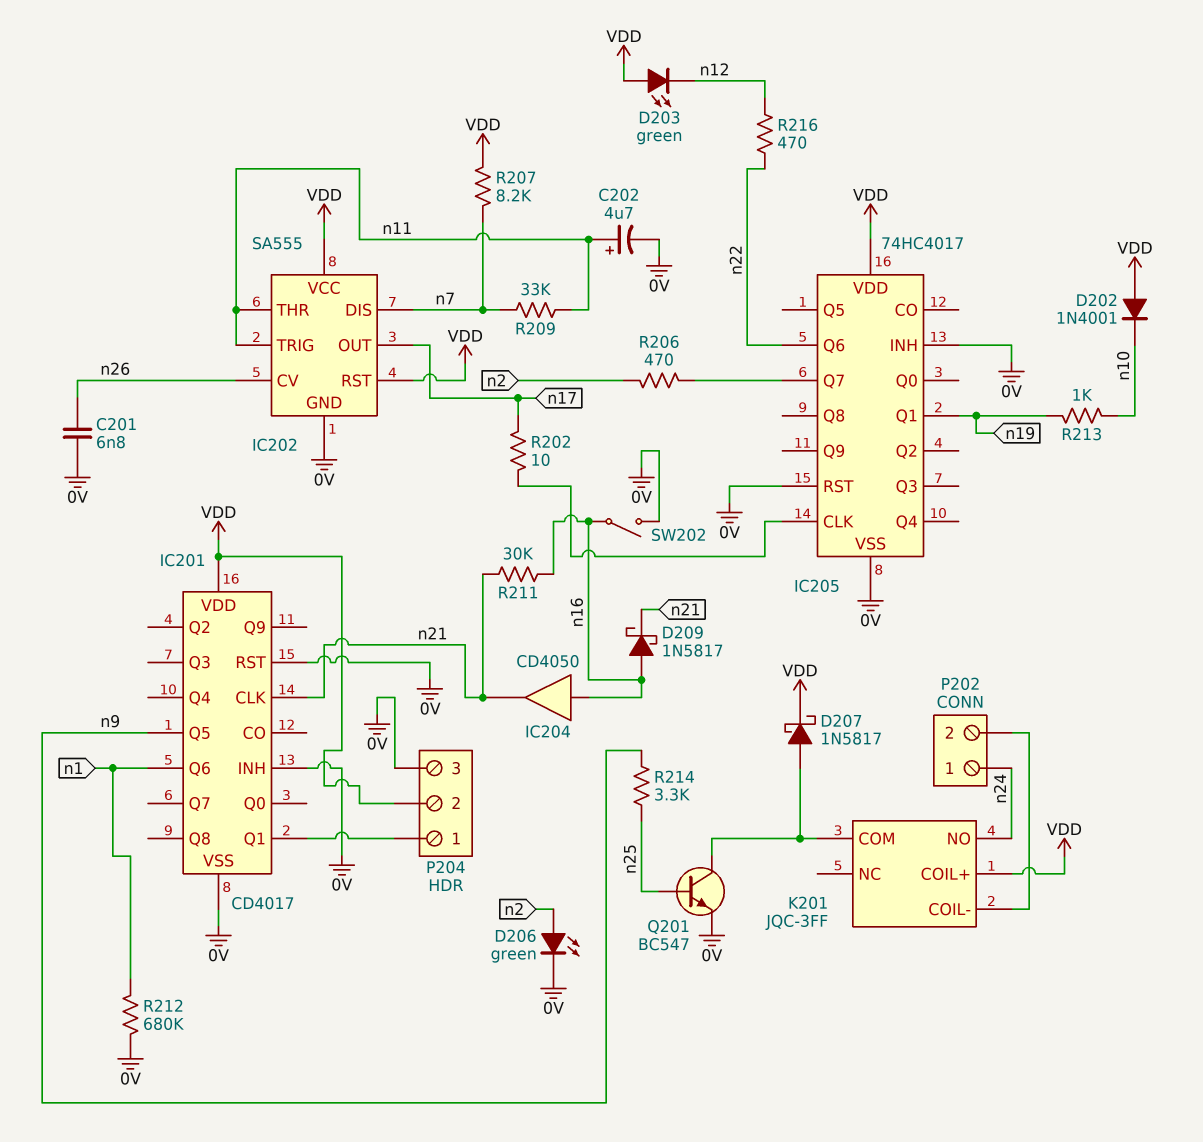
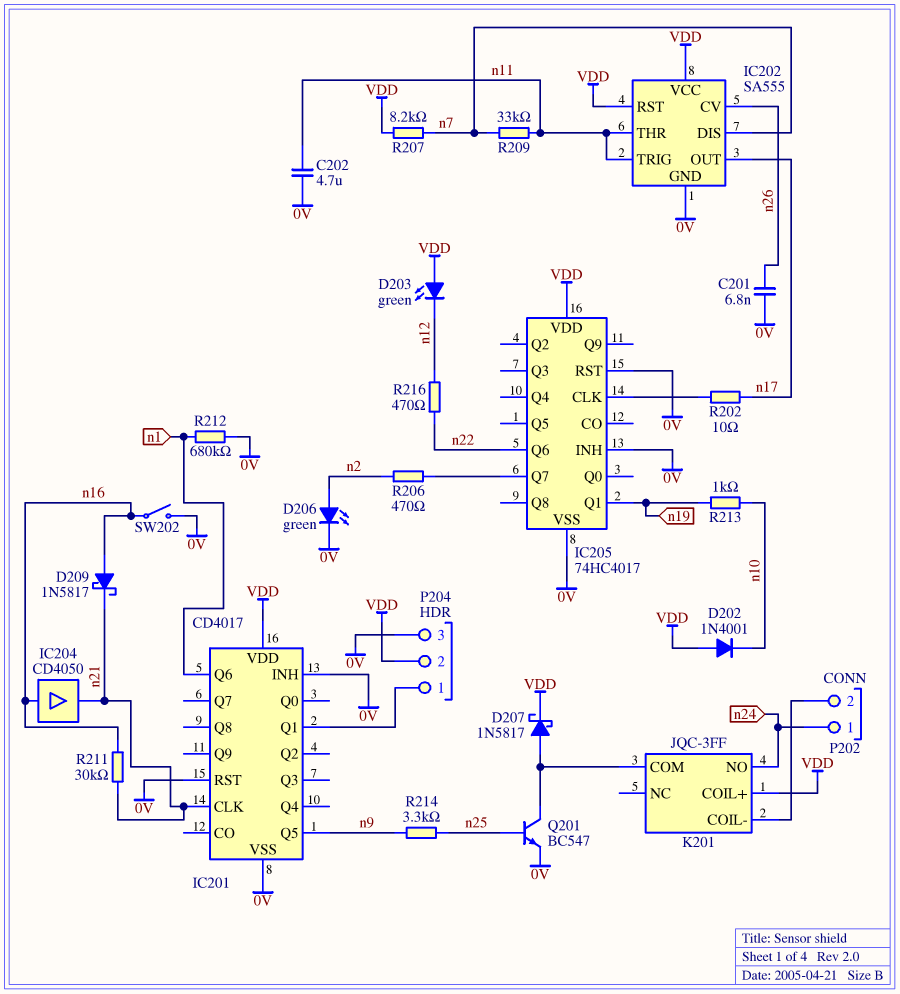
C202: 4.7uF (plus n11, minus 0V) -> 4.7uF (0V, n11)

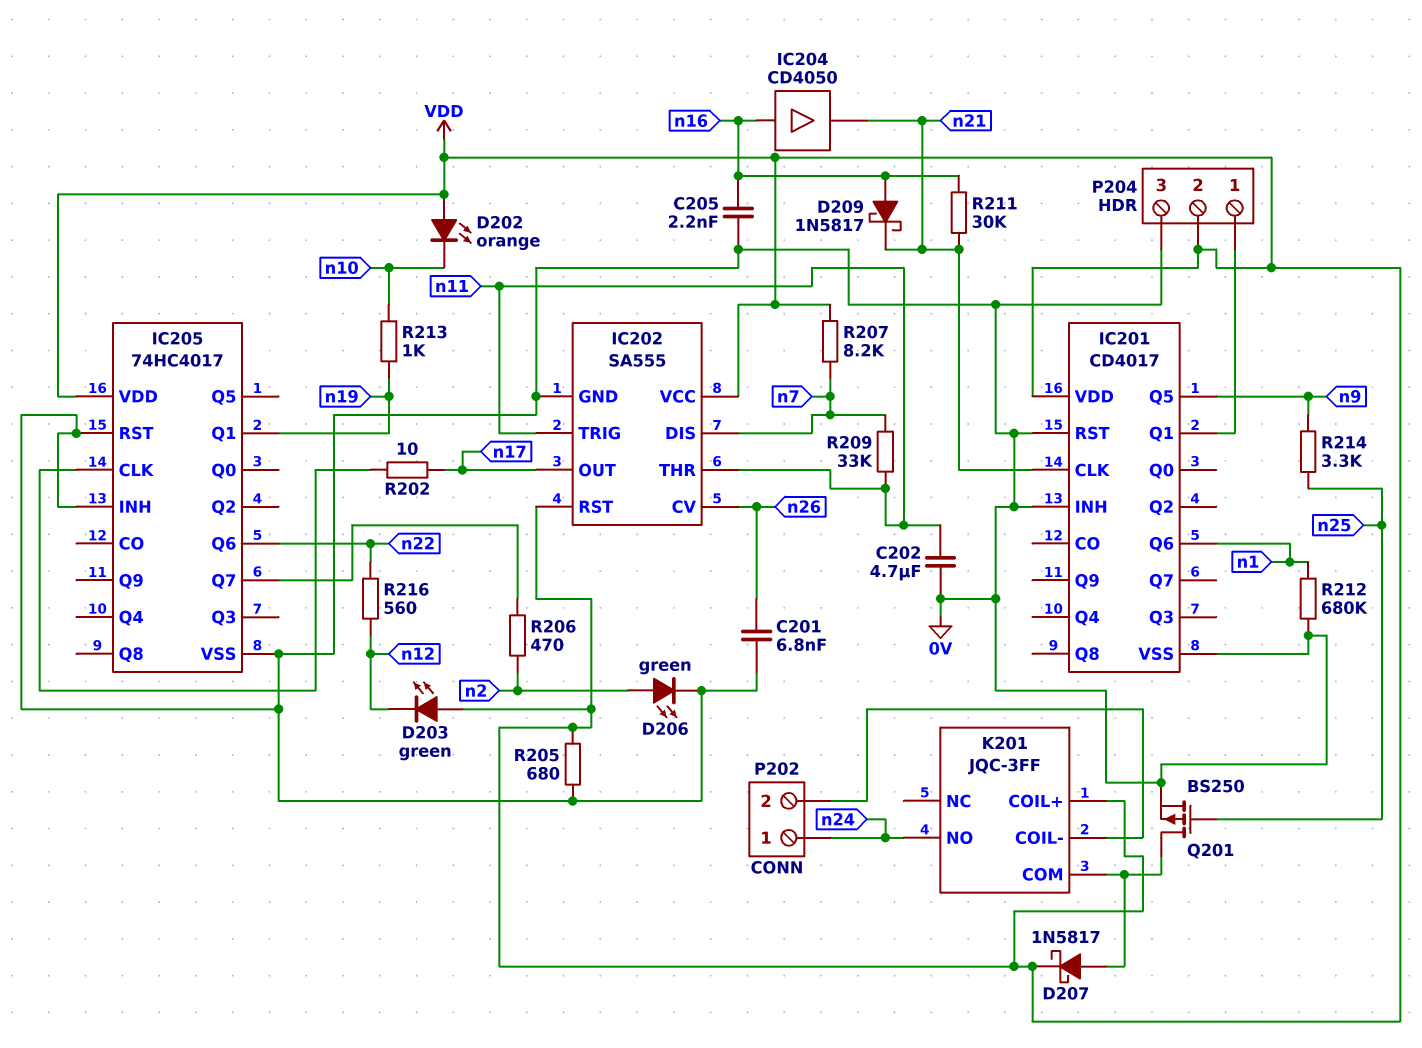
C205: none -> 2.2nF (0V, n16)
D202: diode 1N4001 (A VDD, K n10) -> LED orange (A VDD, K n10)
Q201: NPN BC547 (B n25, C K201/COM, E 0V) -> PMOS BS250 (G n25, D K201/COM, S 0V)
R205: none -> 680 (0V, VDD)
R216: 470 (n12, n22) -> 560 (n12, n22)
SW202: switch (0V, n16) -> none

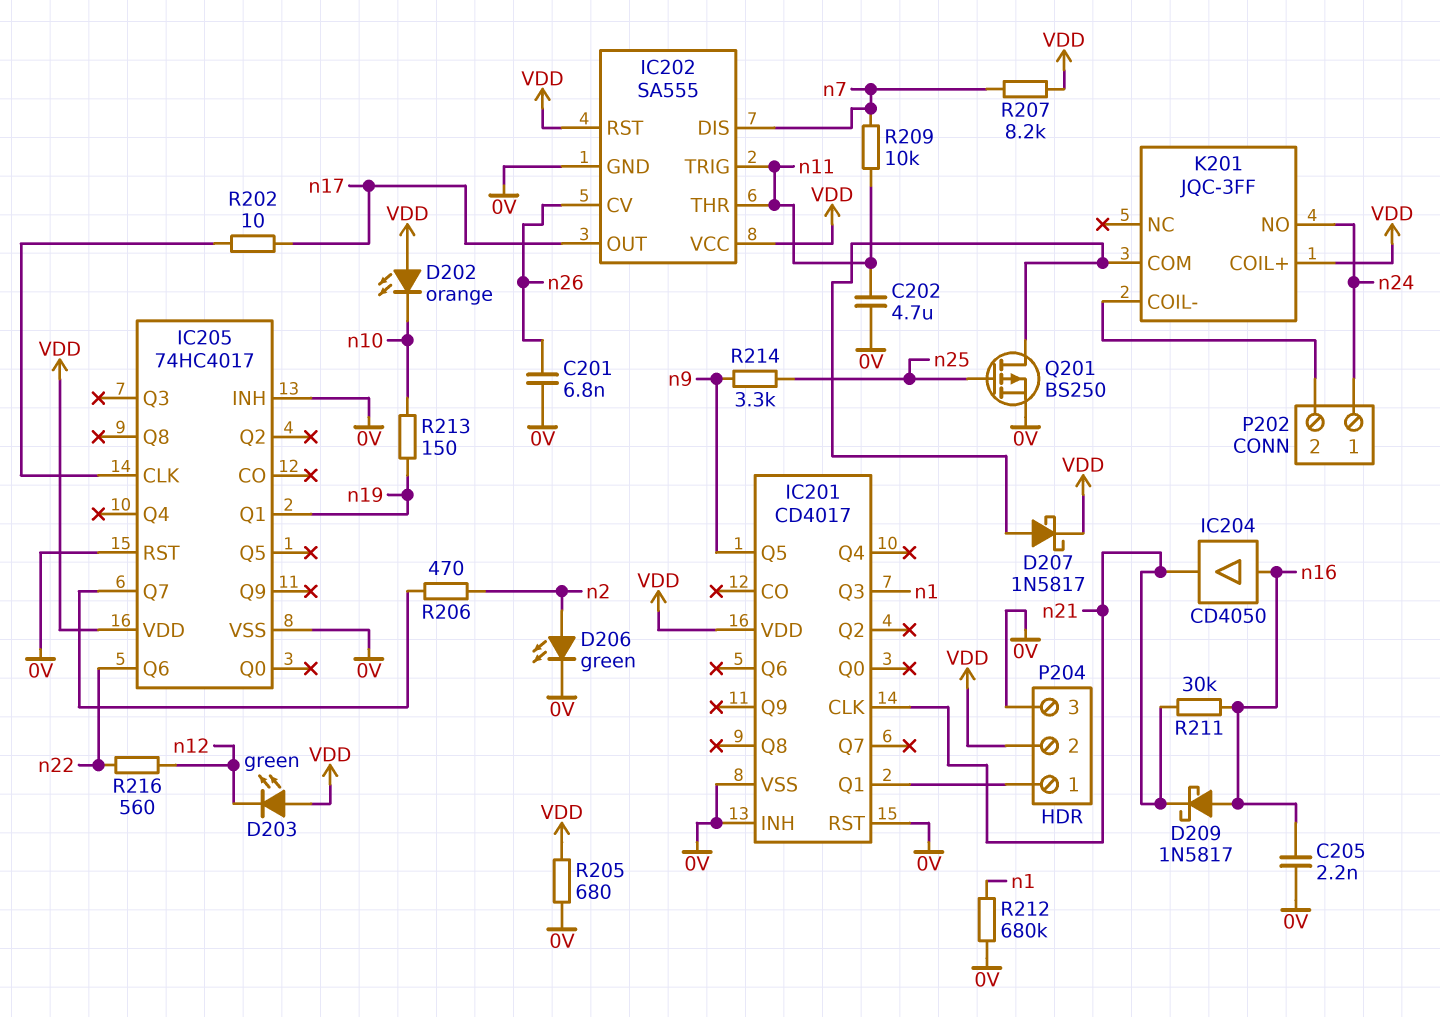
IC201 pin Q3: none -> n1
IC201 pin Q6: n1 -> none
R209: 33k (n7, n11) -> 10k (n7, n11)
R213: 1k (n10, n19) -> 150 (n10, n19)

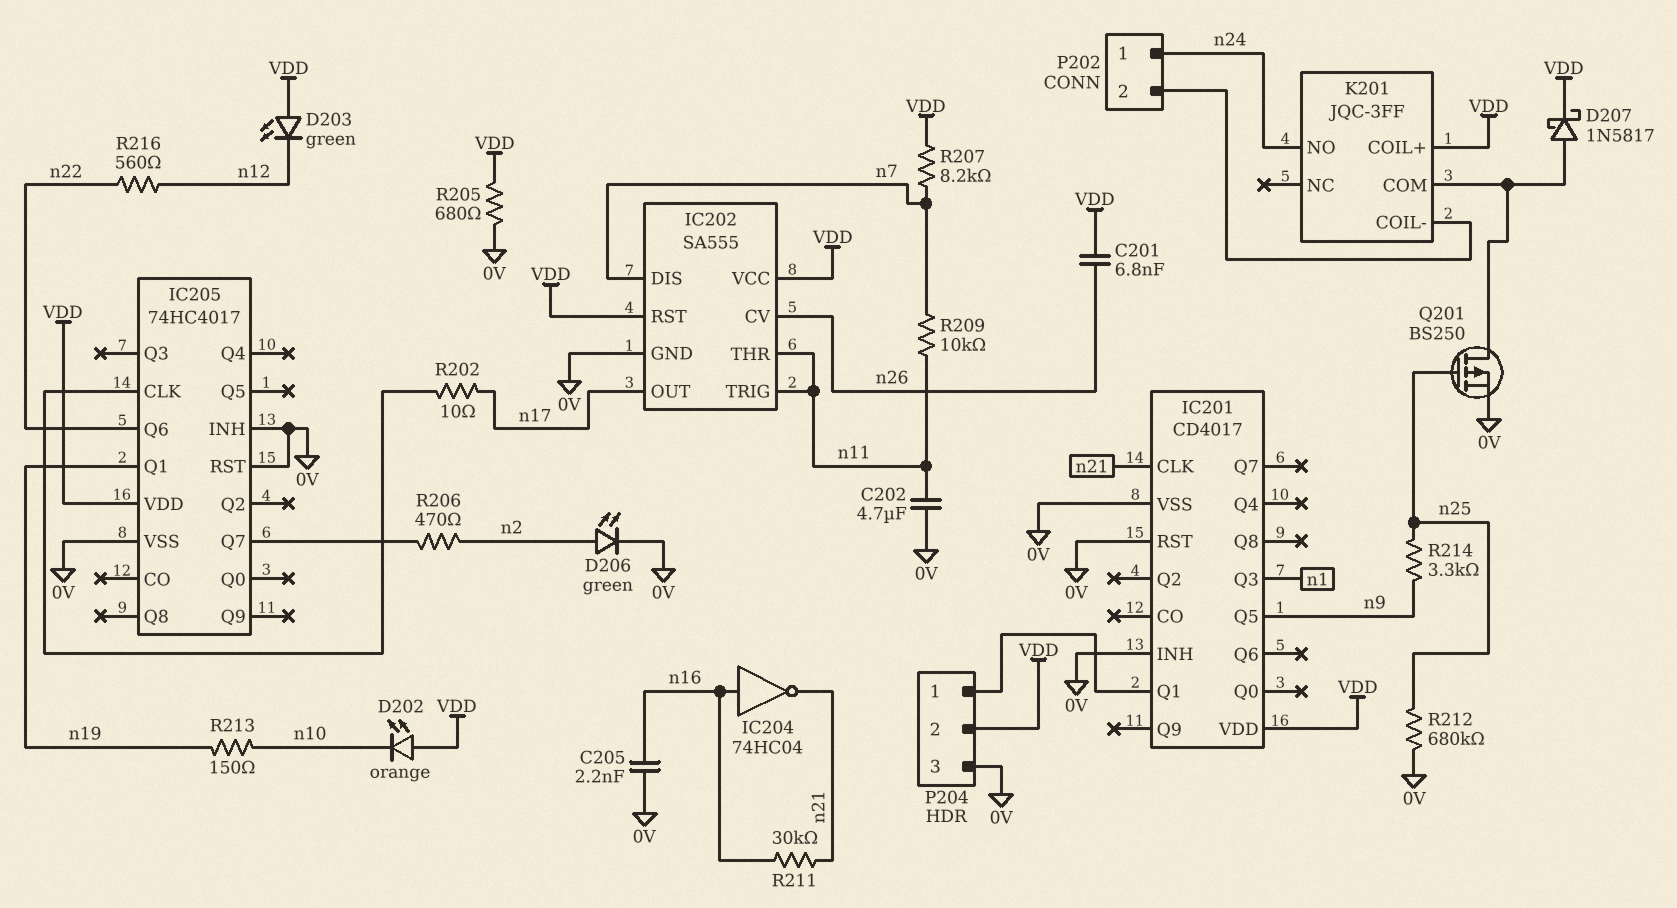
C201: 6.8nF (0V, n26) -> 6.8nF (VDD, n26)
D209: schottky 1N5817 (A n16, K n21) -> none
IC204: buffer CD4050 (in n16, out n21) -> NOT 74HC04 (in n16, out n21)
R212: 680k (0V, n1) -> 680k (0V, n25)

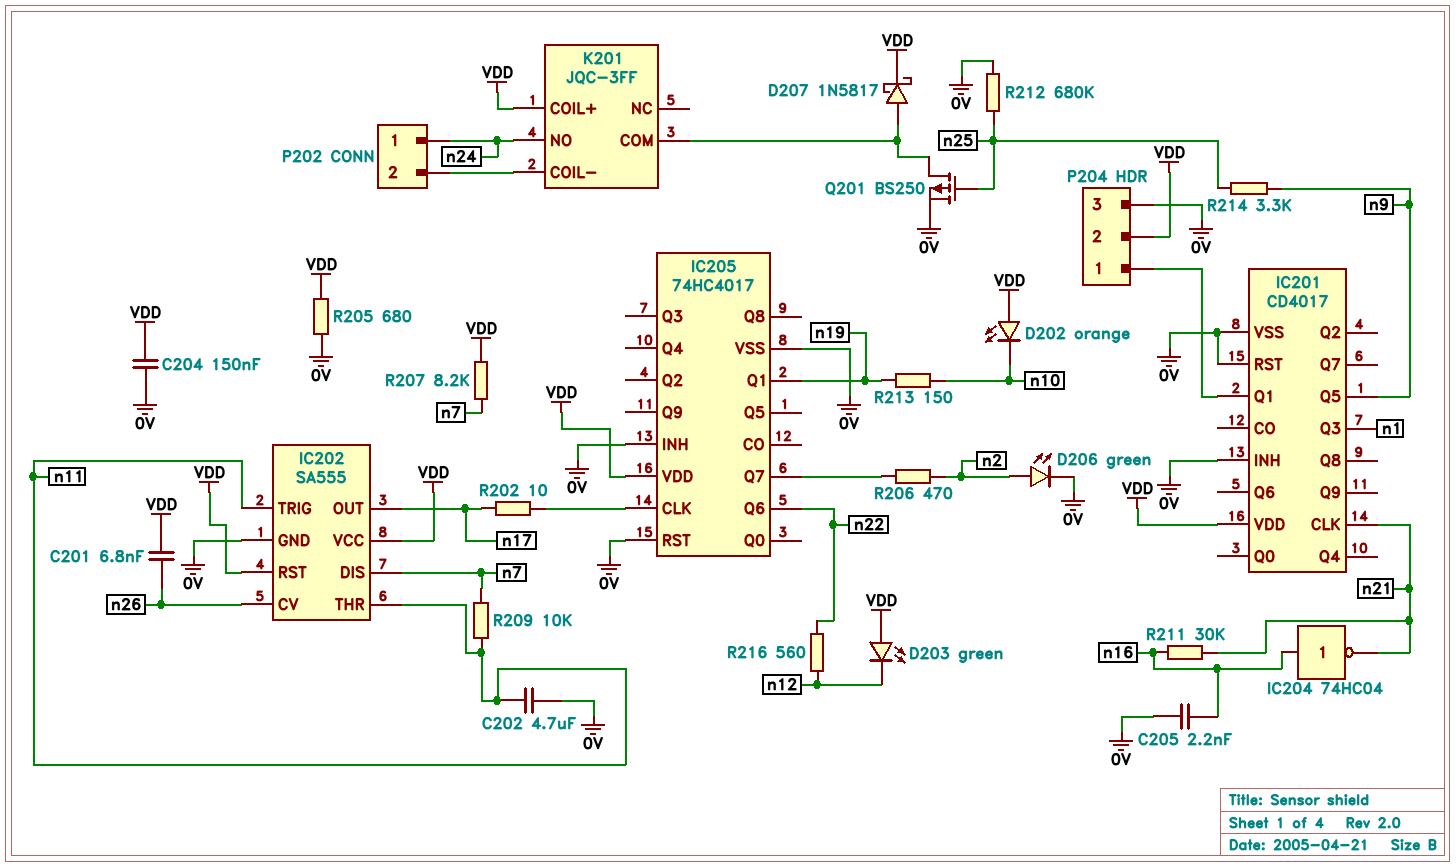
C204: none -> 150nF (0V, VDD)

